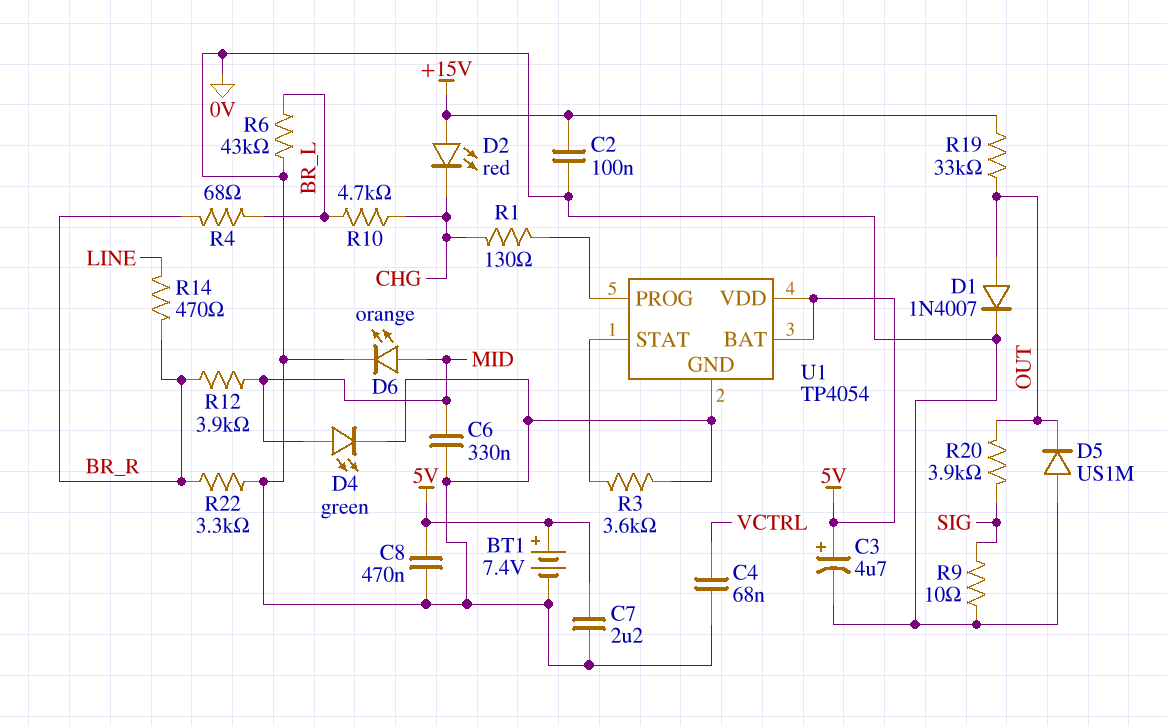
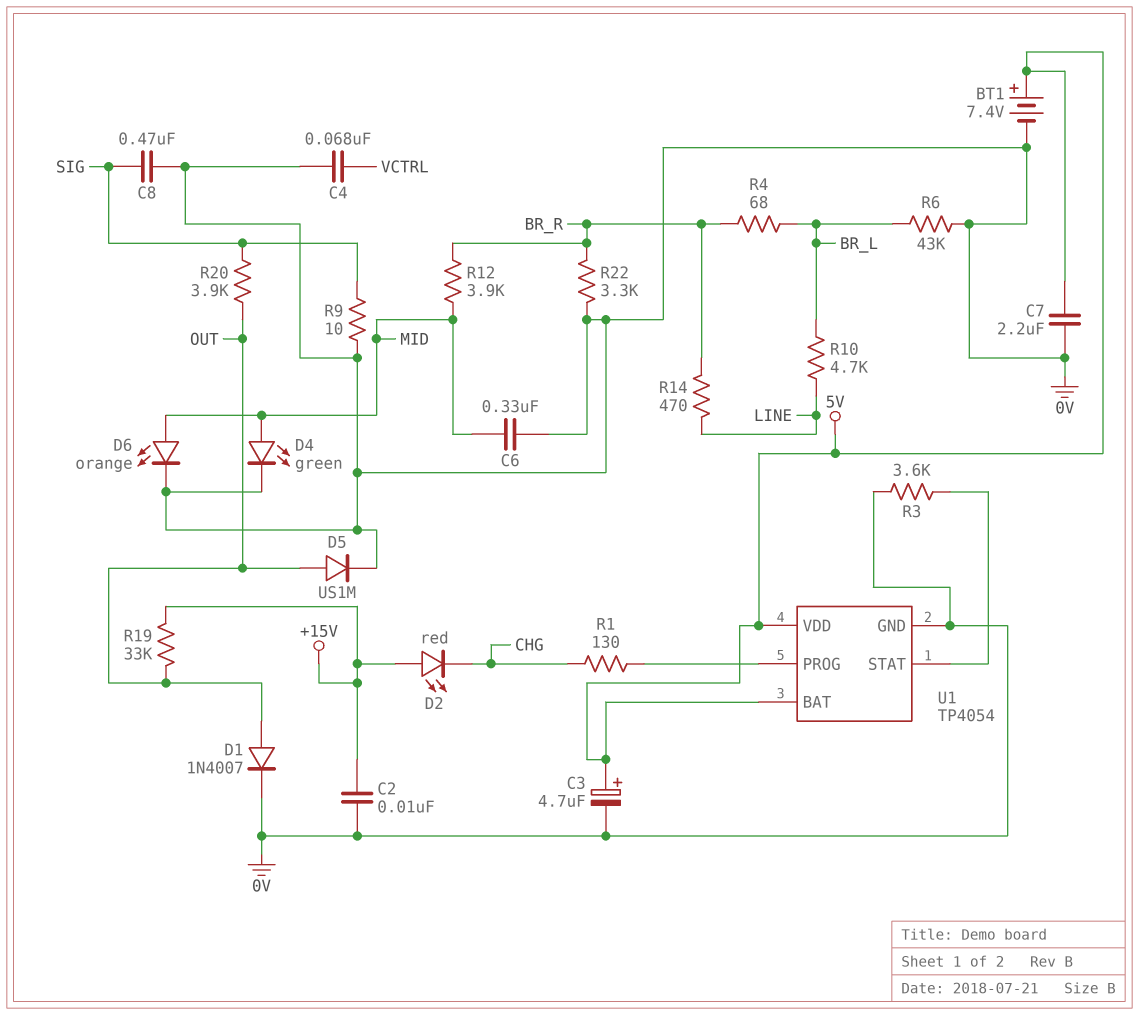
C2: 100nF (+15V, 0V) -> 10nF (+15V, 0V)
C8: 470nF (0V, 5V) -> 470nF (0V, SIG)
D5: diode US1M (A 0V, K OUT) -> diode US1M (A OUT, K 0V)
R10: 4.7k (BR_L, CHG) -> 4.7k (BR_L, LINE)

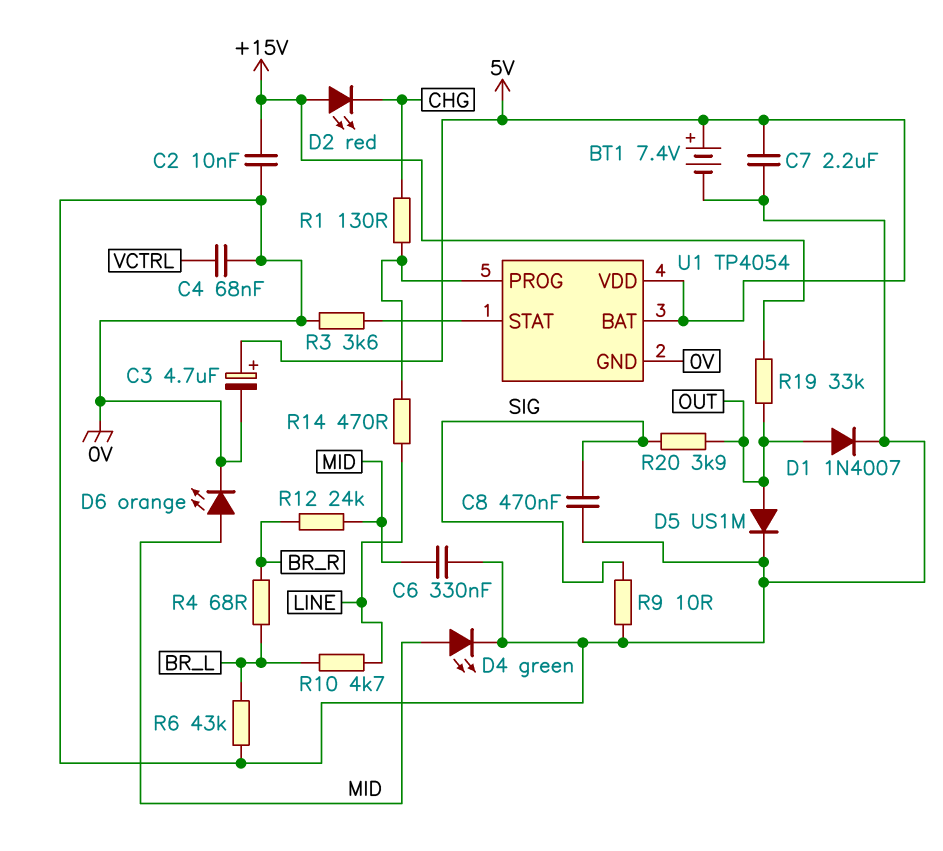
R12: 3.9k (BR_R, MID) -> 24k (BR_R, MID)
R14: 470 (BR_R, LINE) -> 470 (LINE, U1/PROG)
R22: 3.3k (0V, BR_R) -> none

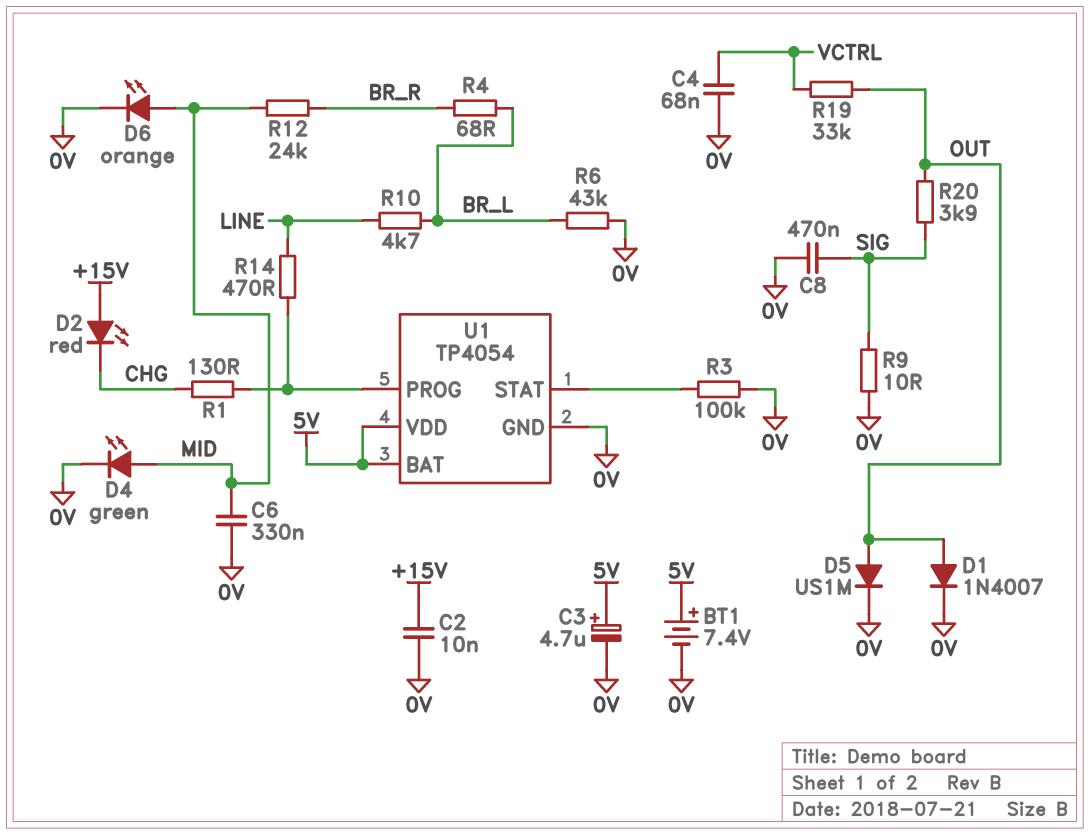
C7: 2.2uF (0V, 5V) -> none
R3: 3.6k (0V, U1/STAT) -> 100k (0V, U1/STAT)
R19: 33k (+15V, OUT) -> 33k (OUT, VCTRL)

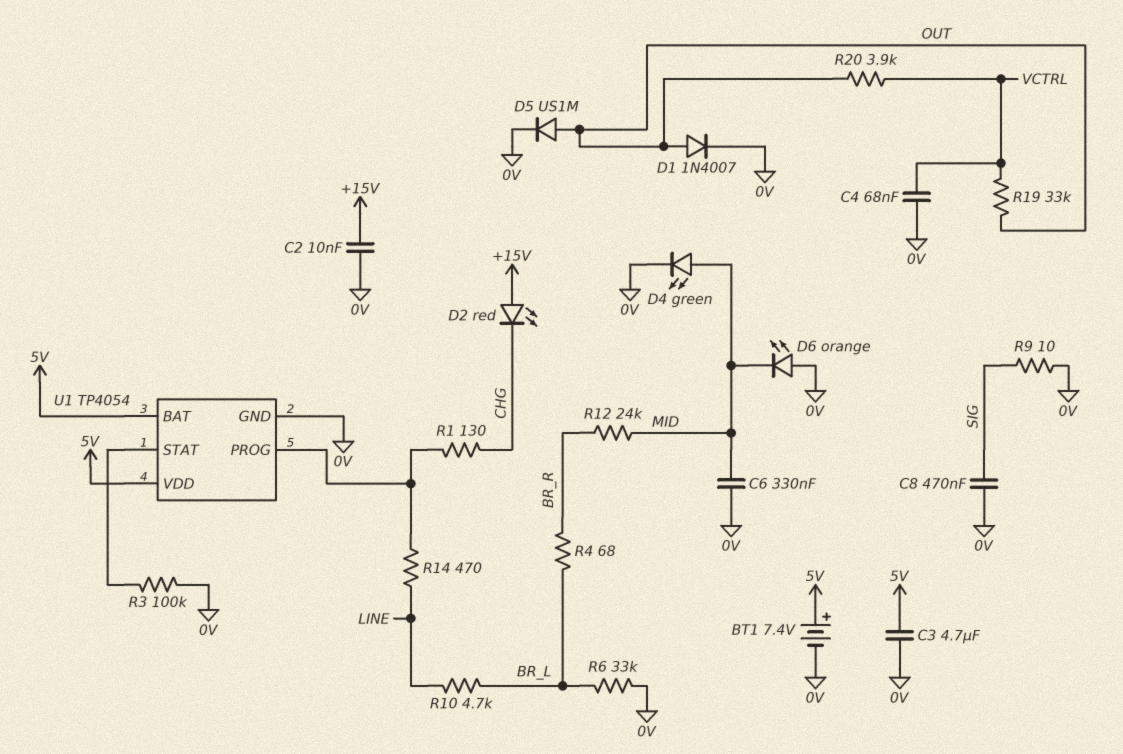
C3: 4.7uF (plus 5V, minus 0V) -> 4.7uF (0V, 5V)
D6: LED orange (A MID, K 0V) -> LED orange (A 0V, K MID)
R6: 43k (0V, BR_L) -> 33k (0V, BR_L)
R20: 3.9k (OUT, SIG) -> 3.9k (OUT, VCTRL)

